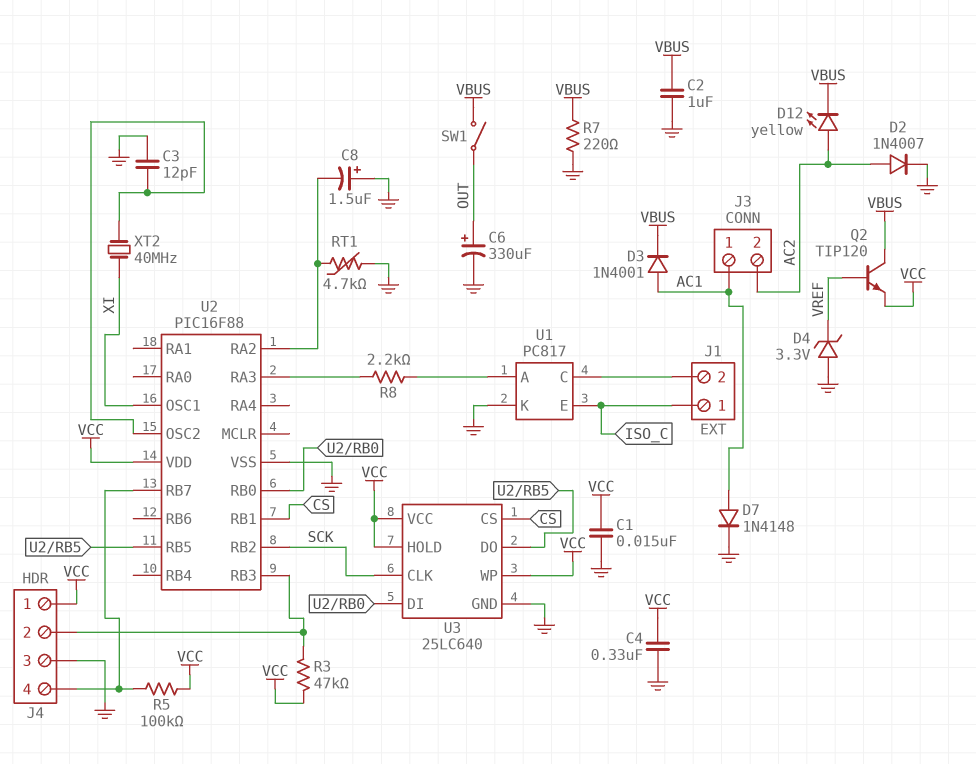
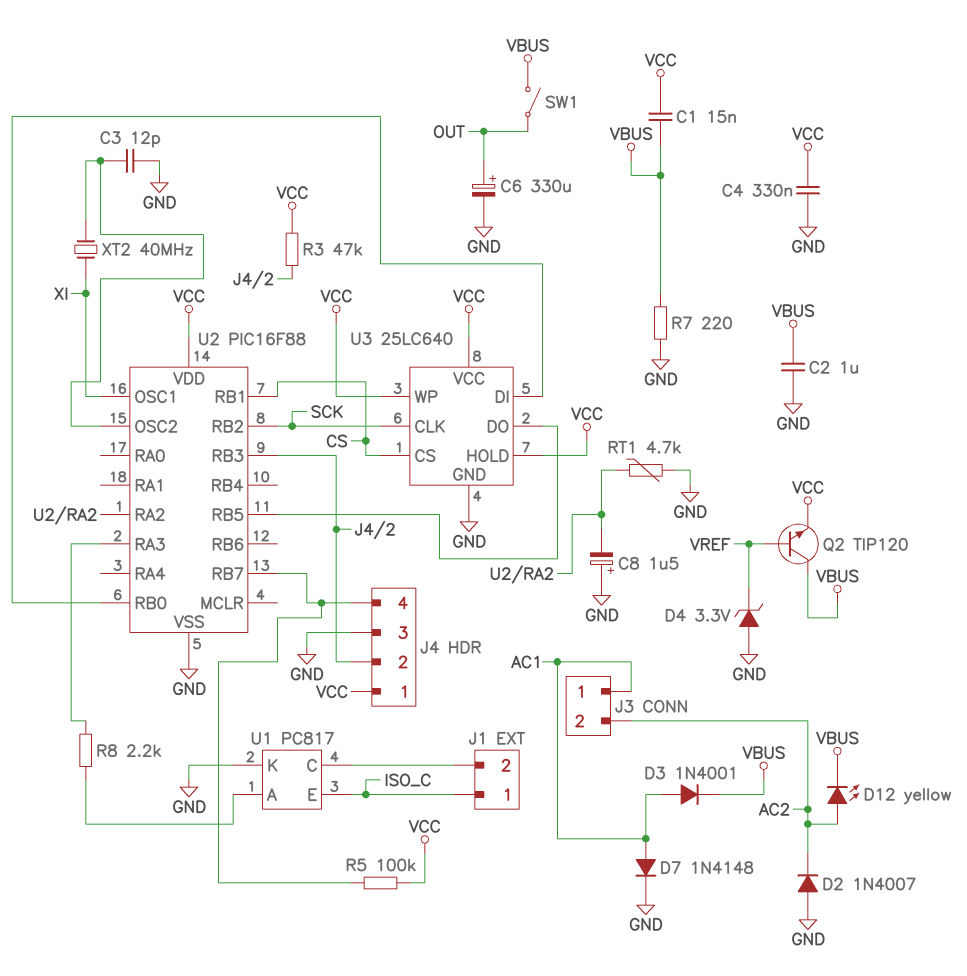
C1: 15nF (GND, VCC) -> 15nF (VBUS, VCC)
D2: diode 1N4007 (A AC2, K GND) -> diode 1N4007 (A GND, K AC2)

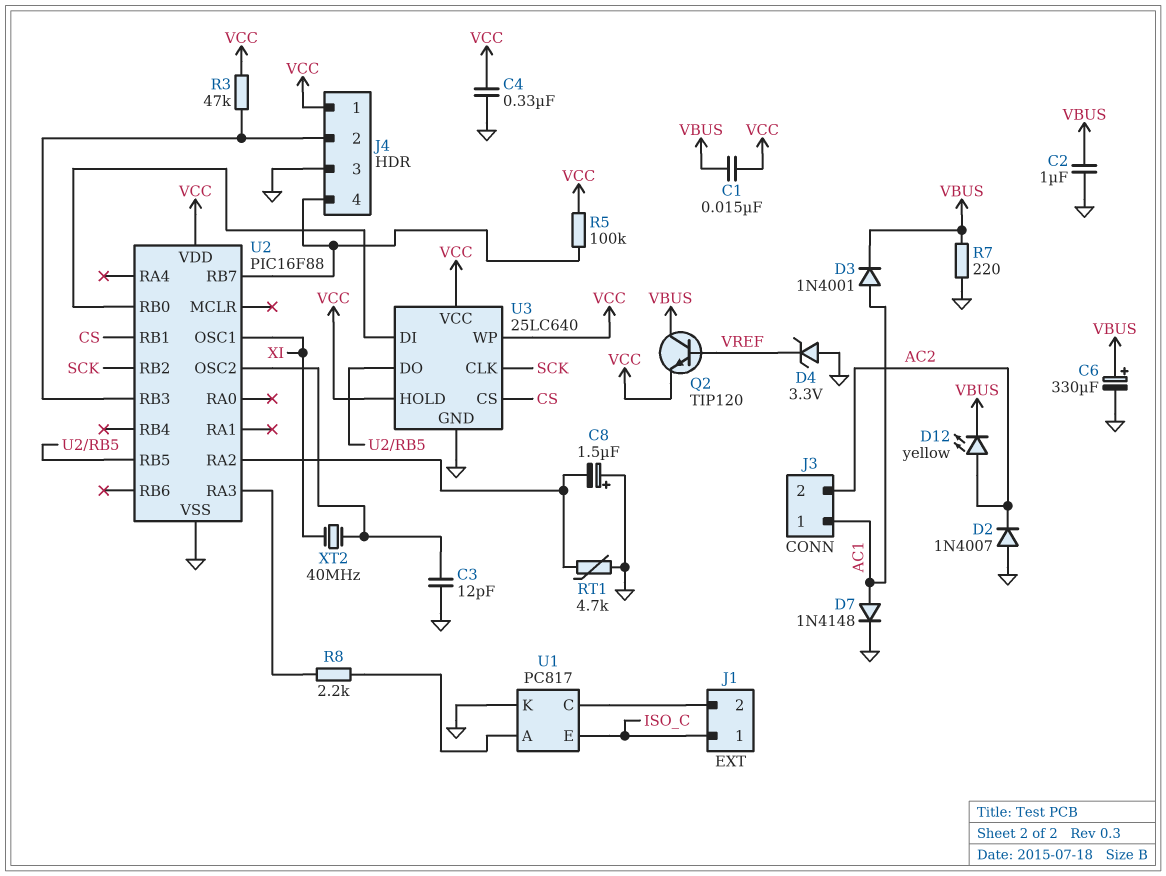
C6: 330uF (plus OUT, minus GND) -> 330uF (plus VBUS, minus GND)
SW1: switch (OUT, VBUS) -> none

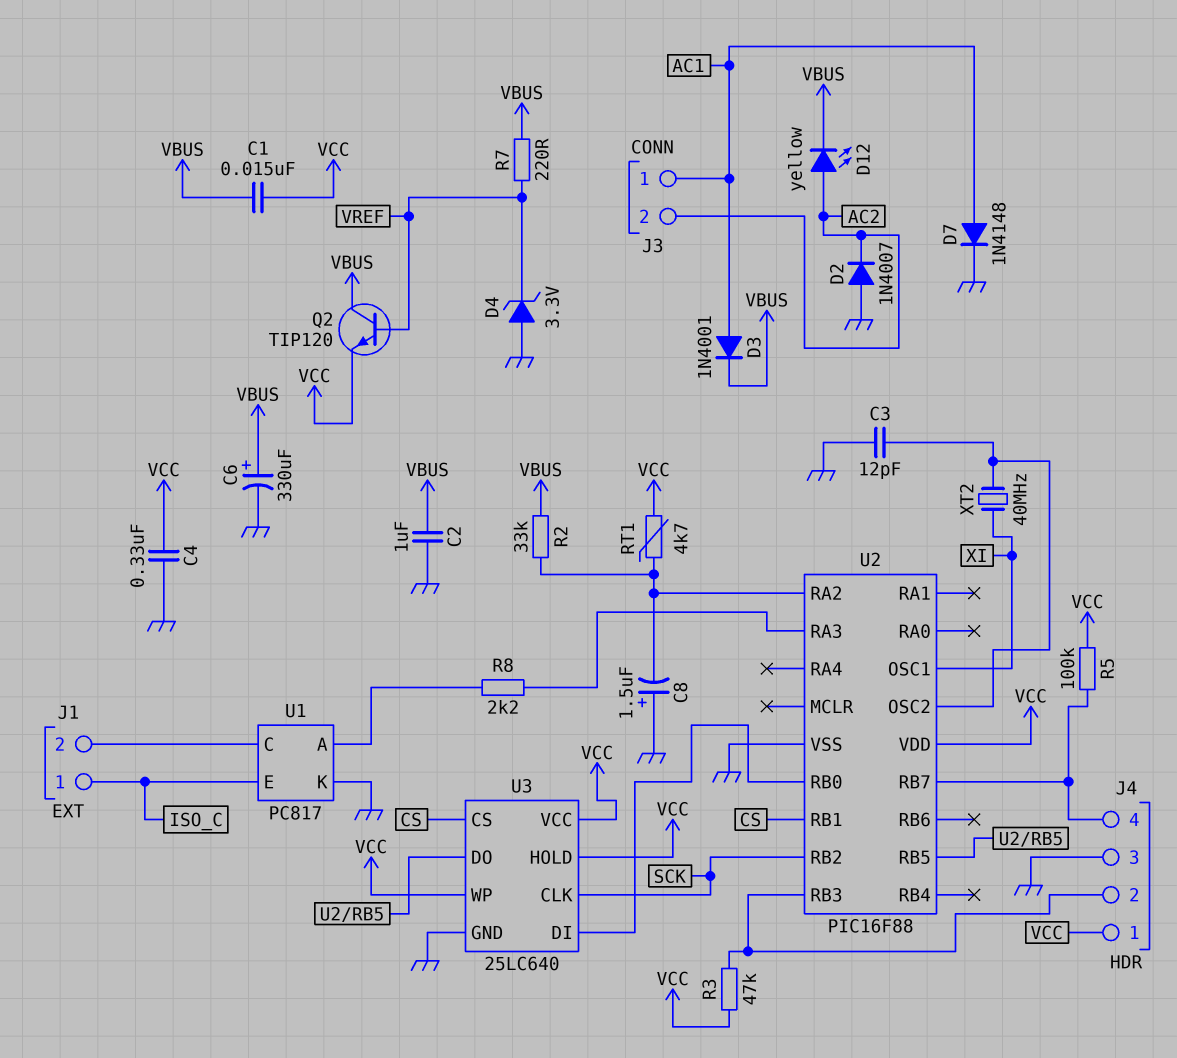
R2: none -> 33k (U2/RA2, VBUS)
R7: 220 (GND, VBUS) -> 220 (VBUS, VREF)
RT1: 4.7k (GND, U2/RA2) -> 4.7k (U2/RA2, VCC)

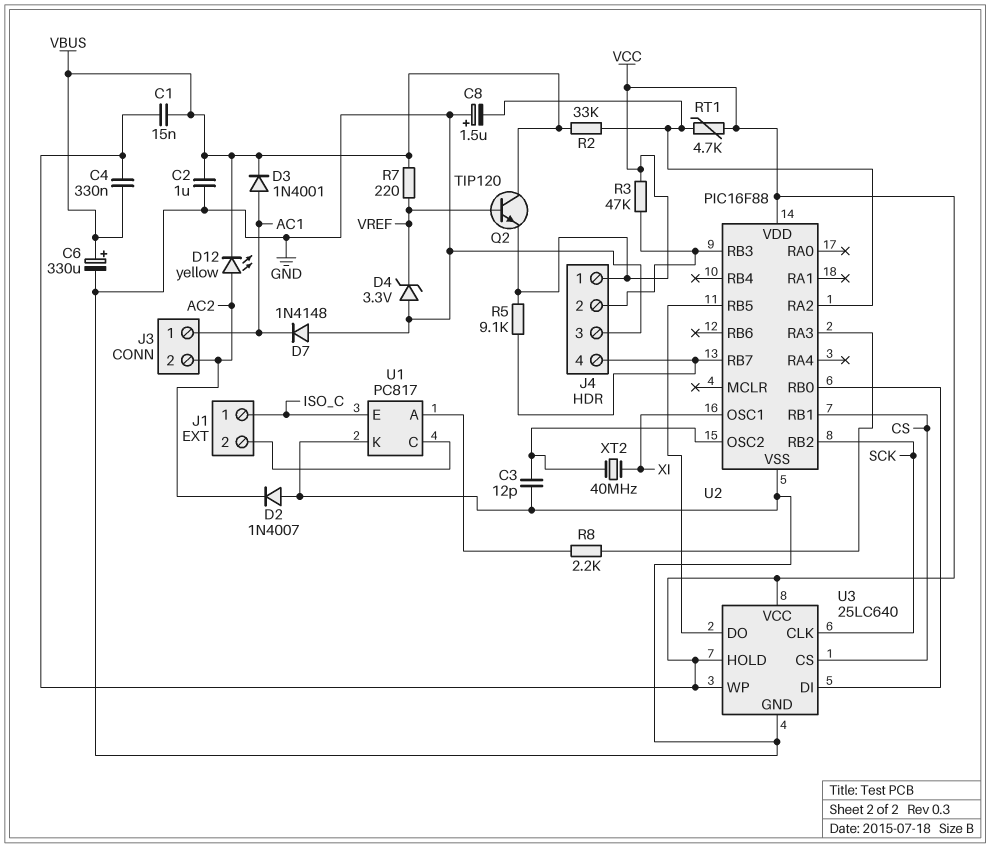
C4: 330nF (GND, VCC) -> 330nF (VBUS, VCC)
D7: diode 1N4148 (A AC1, K GND) -> diode 1N4148 (A GND, K AC1)
R5: 100k (J4/4, VCC) -> 9.1k (J4/4, VCC)

